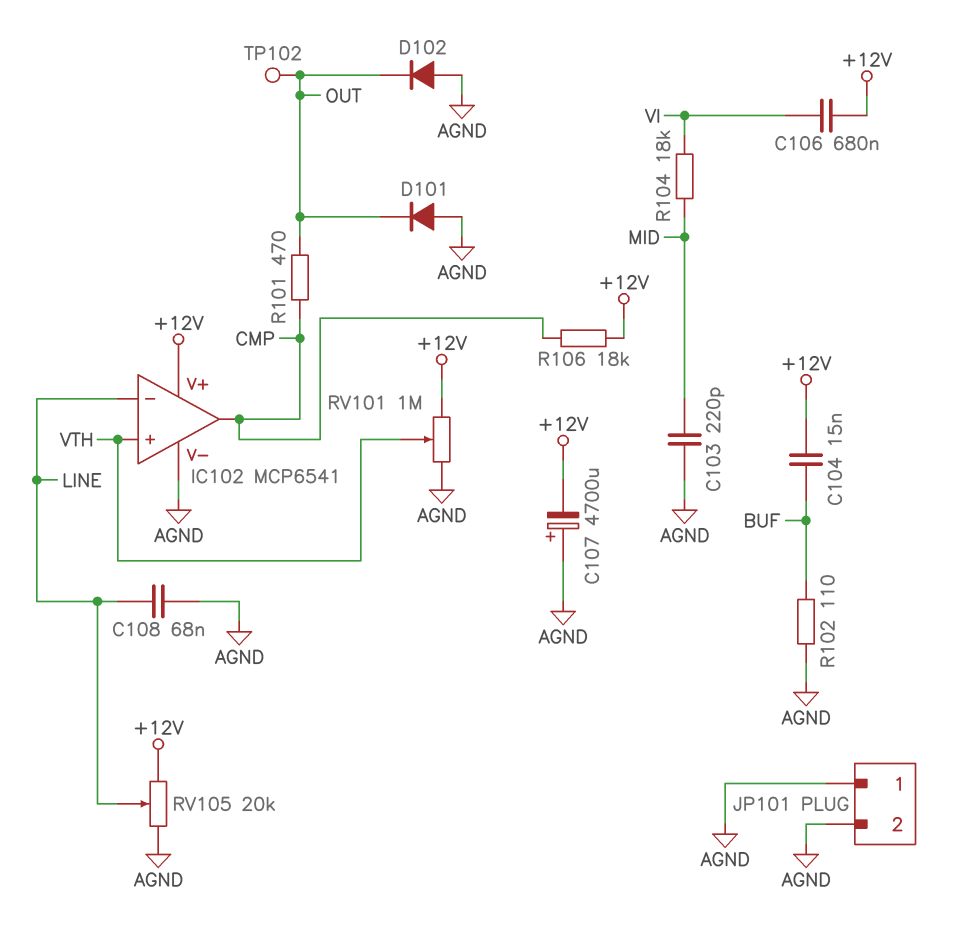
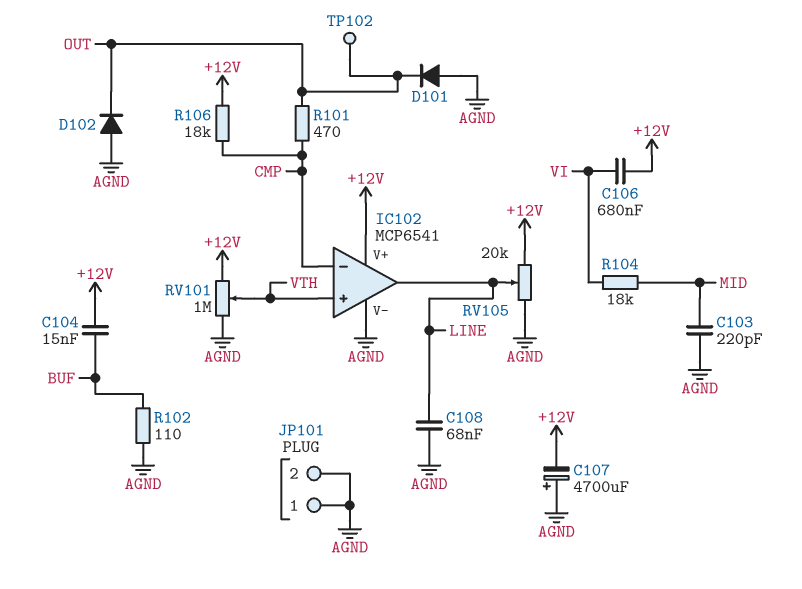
IC102 pin in-: LINE -> CMP
IC102 pin out: CMP -> LINE

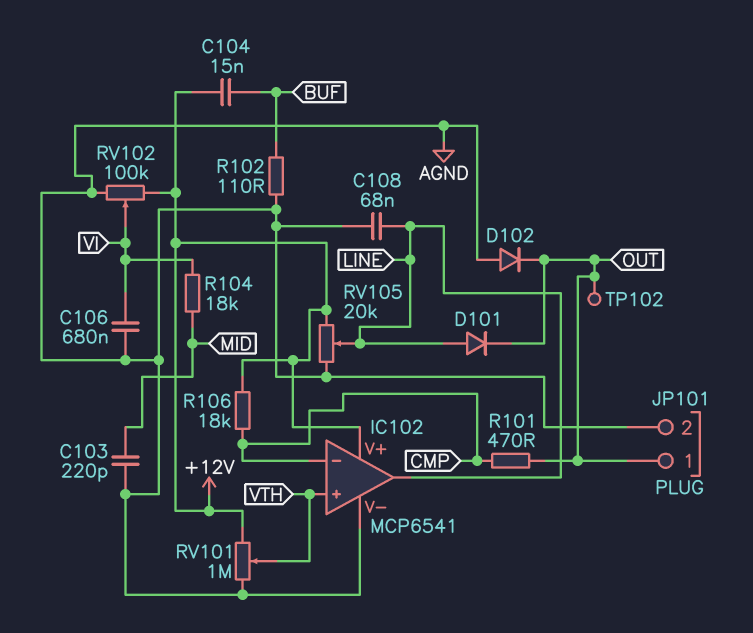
C106: 680nF (+12V, VI) -> 680nF (AGND, VI)
C107: 4700uF (plus AGND, minus +12V) -> none
D101: diode (A AGND, K OUT) -> diode (A LINE, K OUT)
JP101 pin 1: AGND -> OUT
RV102: none -> 100k (+12V, AGND, wiper VI)

